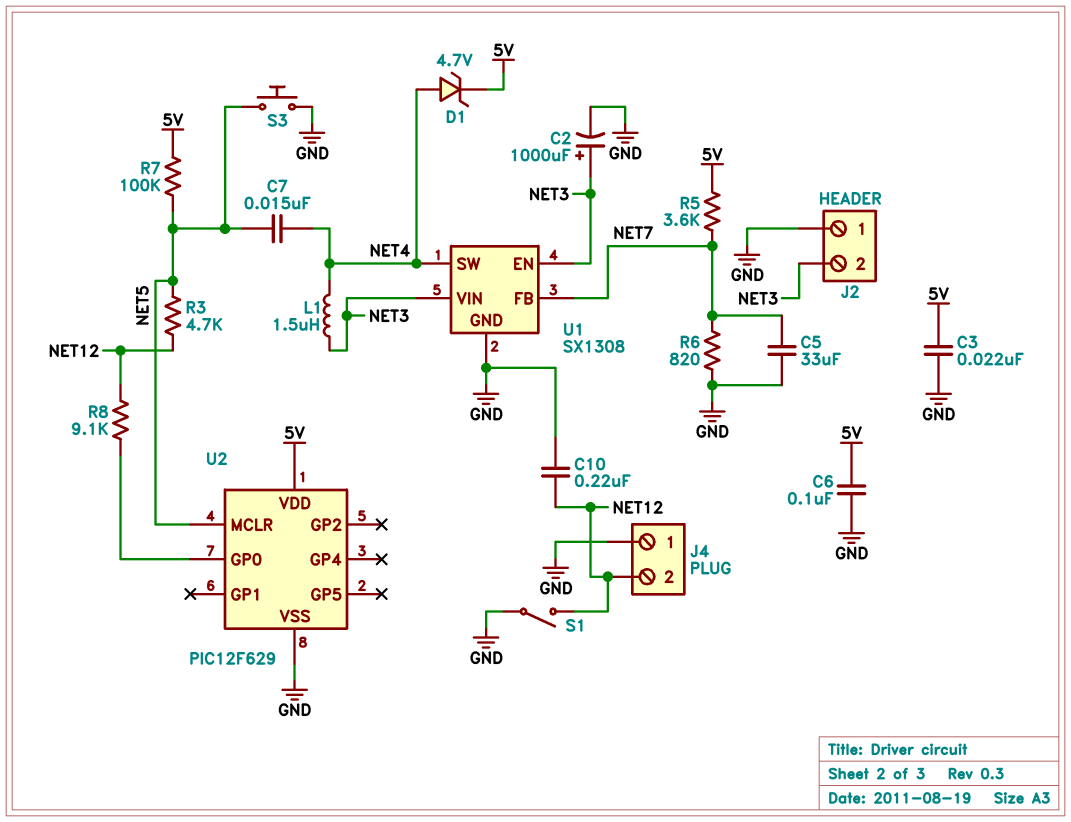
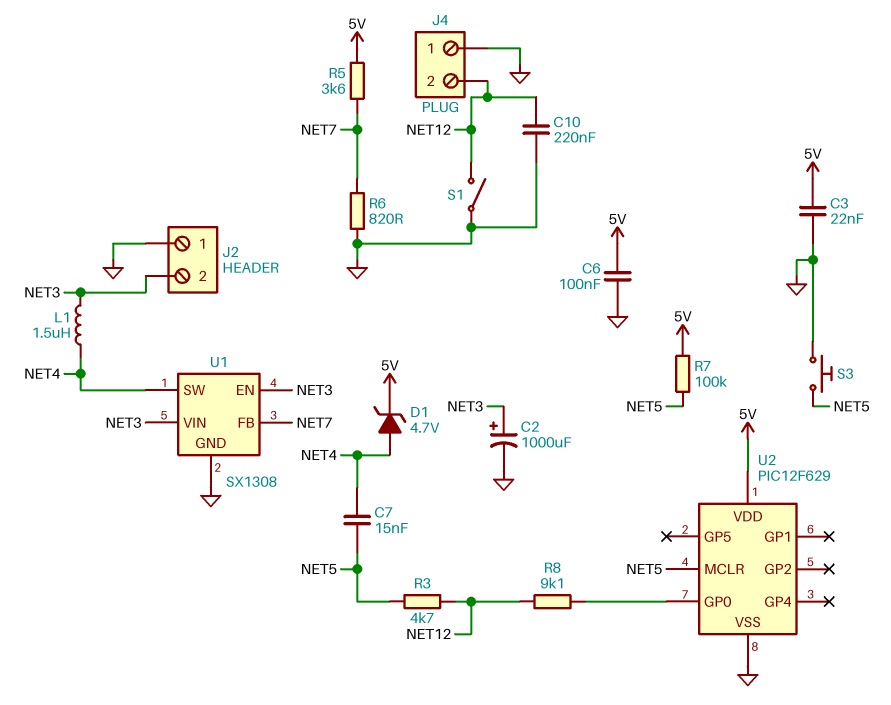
C5: 33uF (GND, NET7) -> none

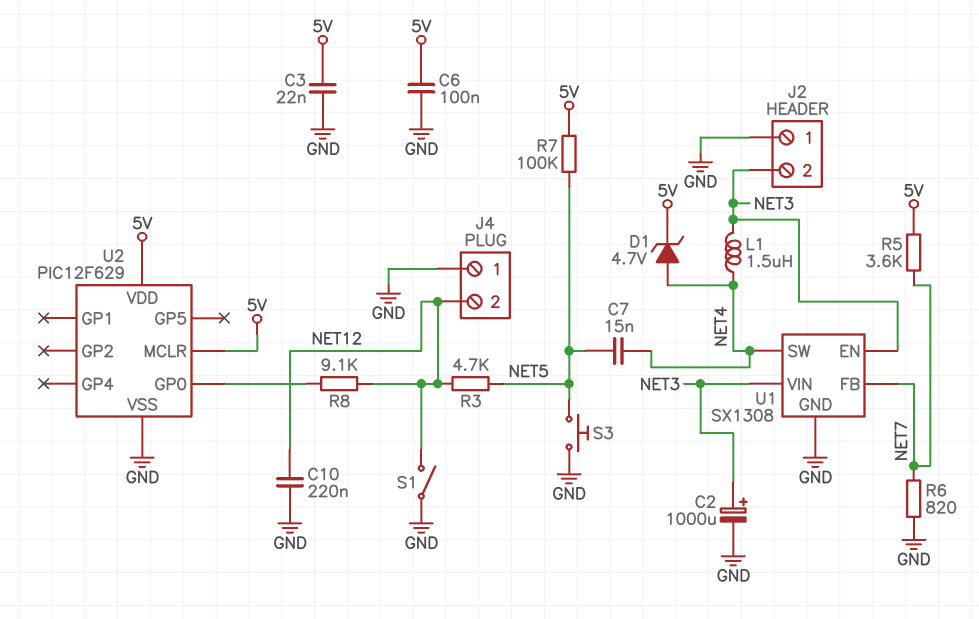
U2 pin MCLR: NET5 -> 5V

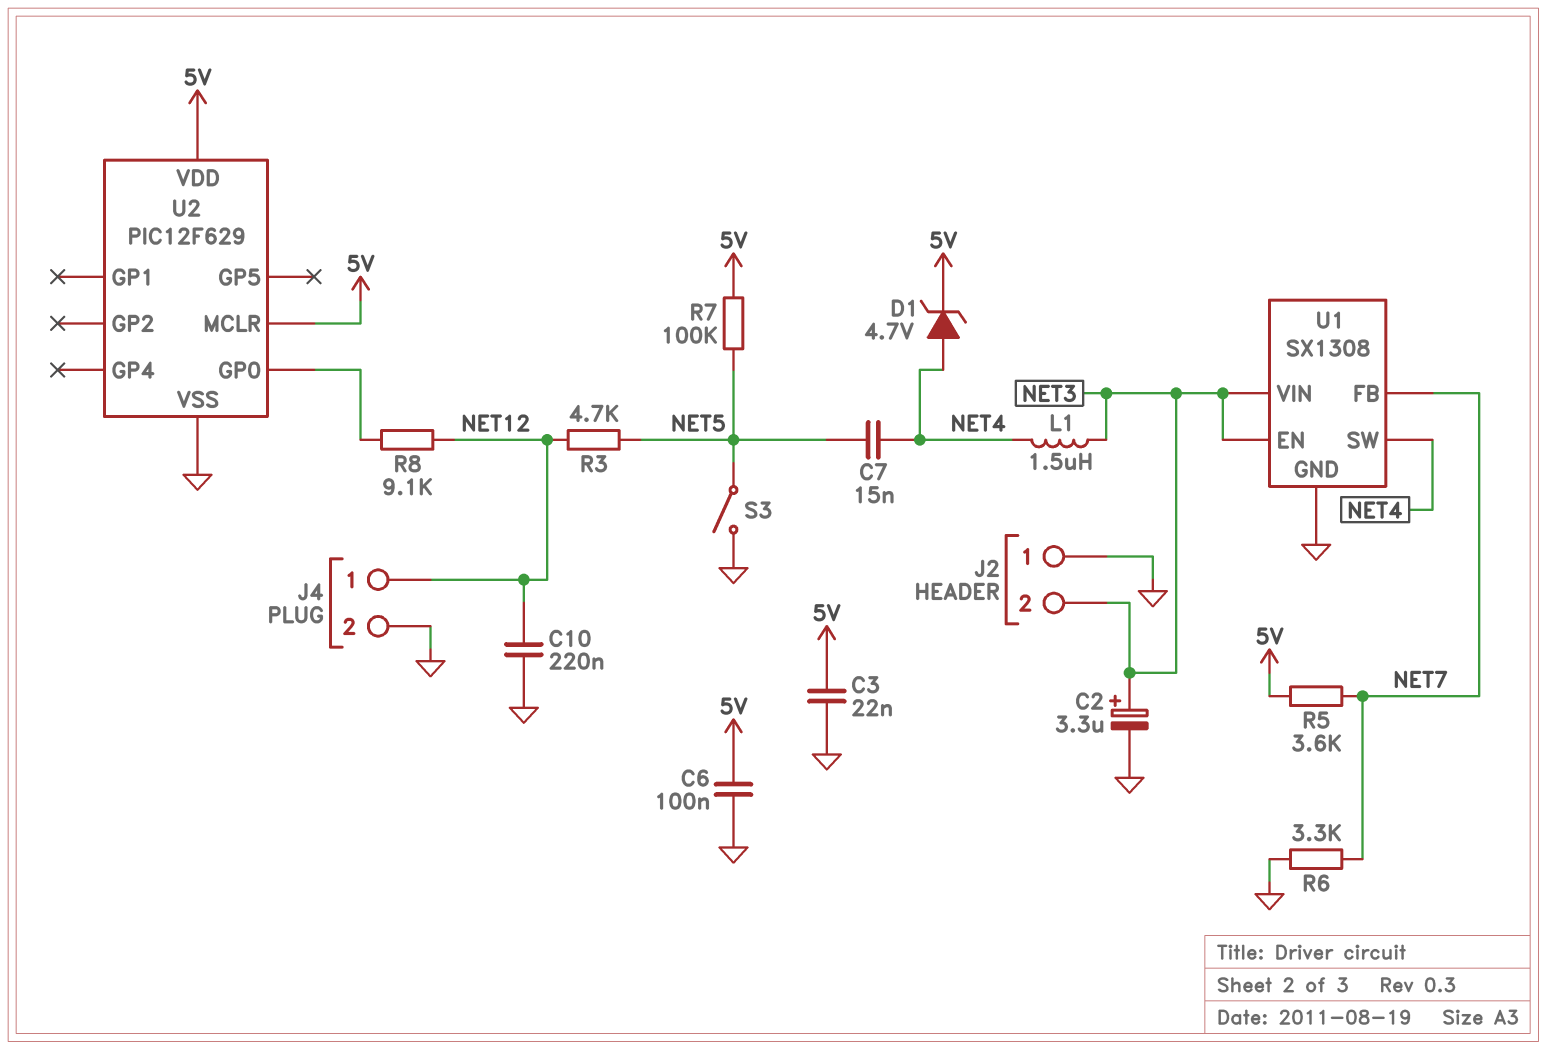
C2: 1000uF (plus NET3, minus GND) -> 3.3uF (plus NET3, minus GND)
J4 pin 1: GND -> NET12
J4 pin 2: NET12 -> GND
R6: 820 (GND, NET7) -> 3.3k (GND, NET7)
S1: switch (GND, NET12) -> none
S3: button (GND, NET5) -> switch (GND, NET5)

